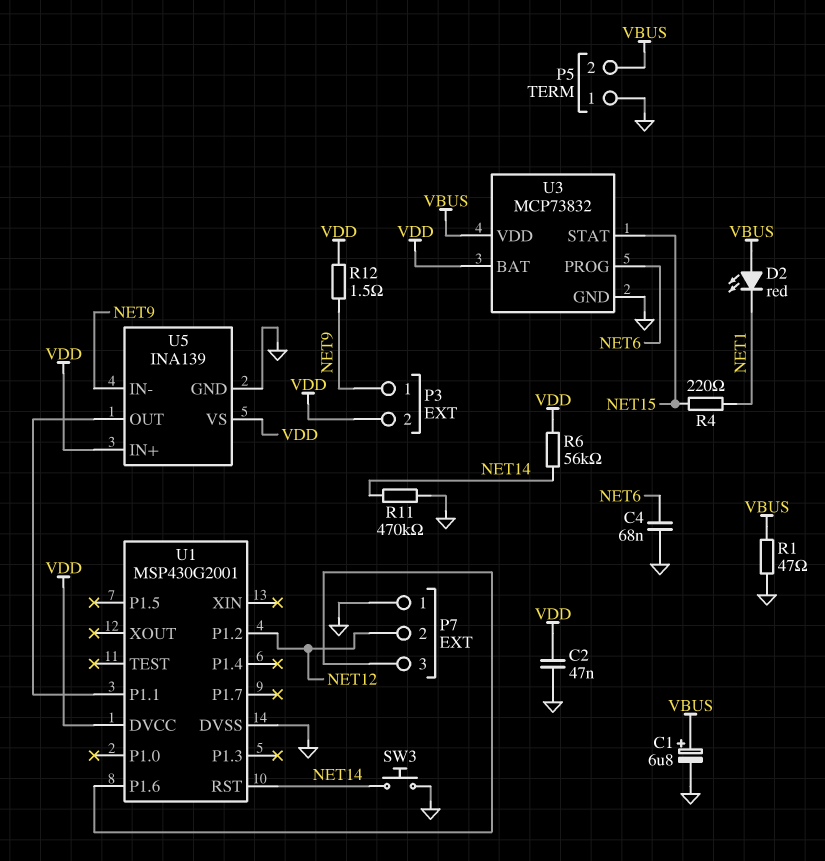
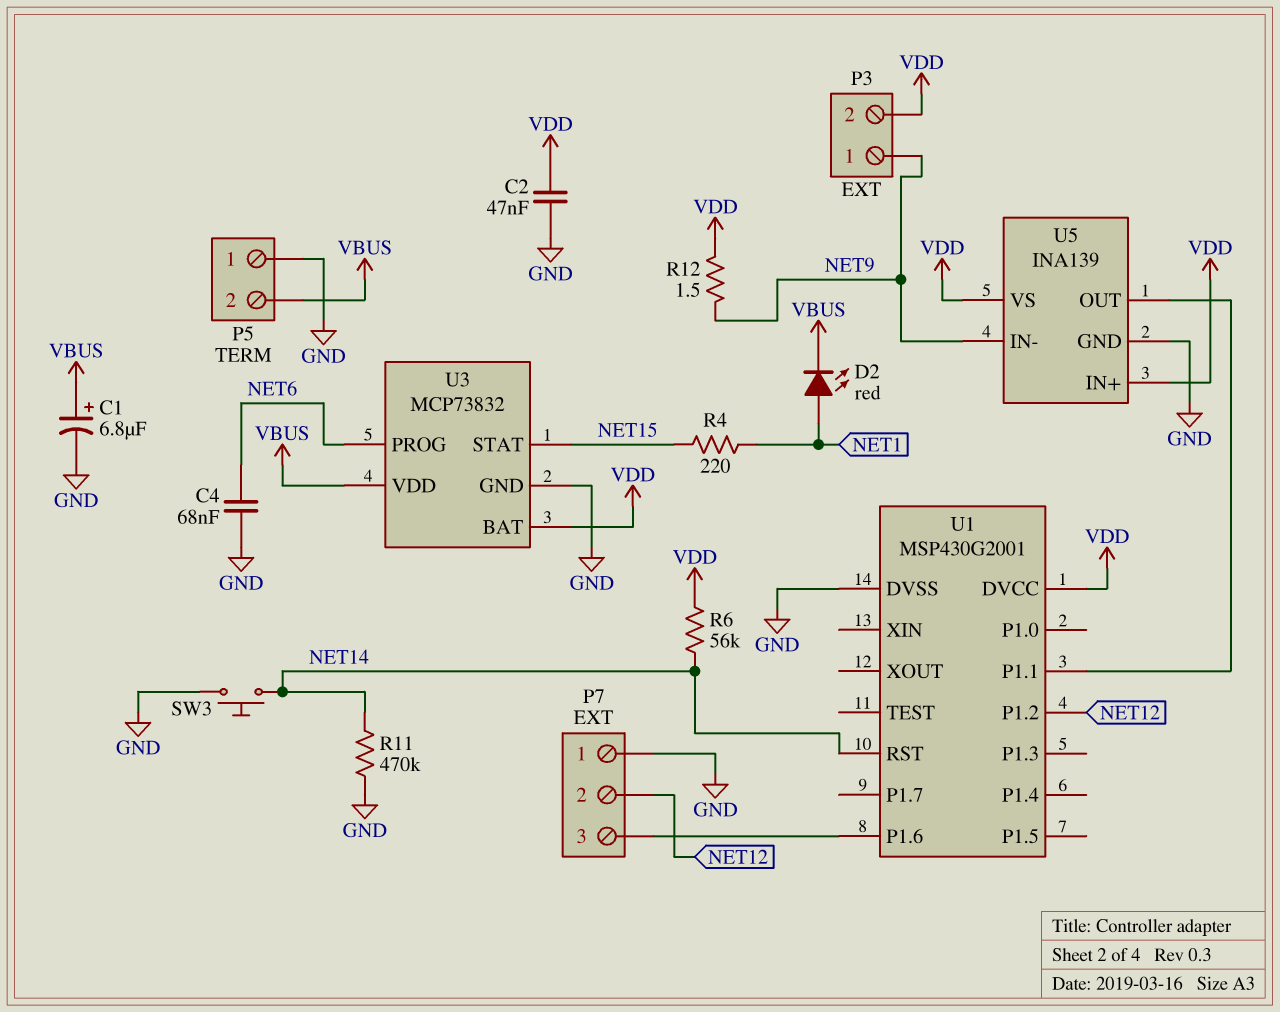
D2: LED red (A VBUS, K NET1) -> LED red (A NET1, K VBUS)
R1: 47 (GND, VBUS) -> none

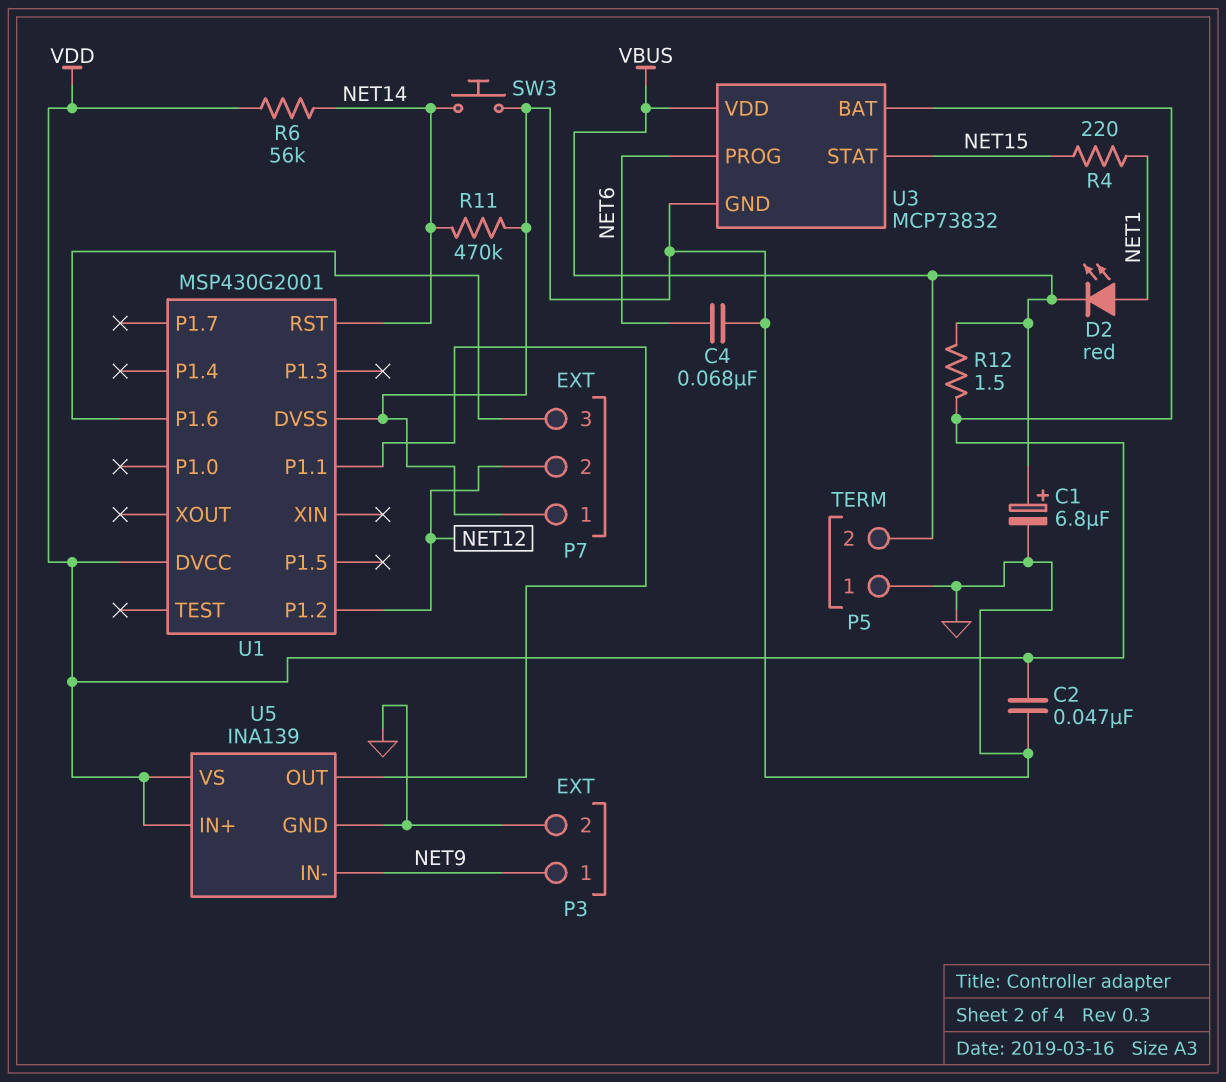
P3 pin 2: VDD -> GND
R12: 1.5 (NET9, VDD) -> 1.5 (VBUS, VDD)

